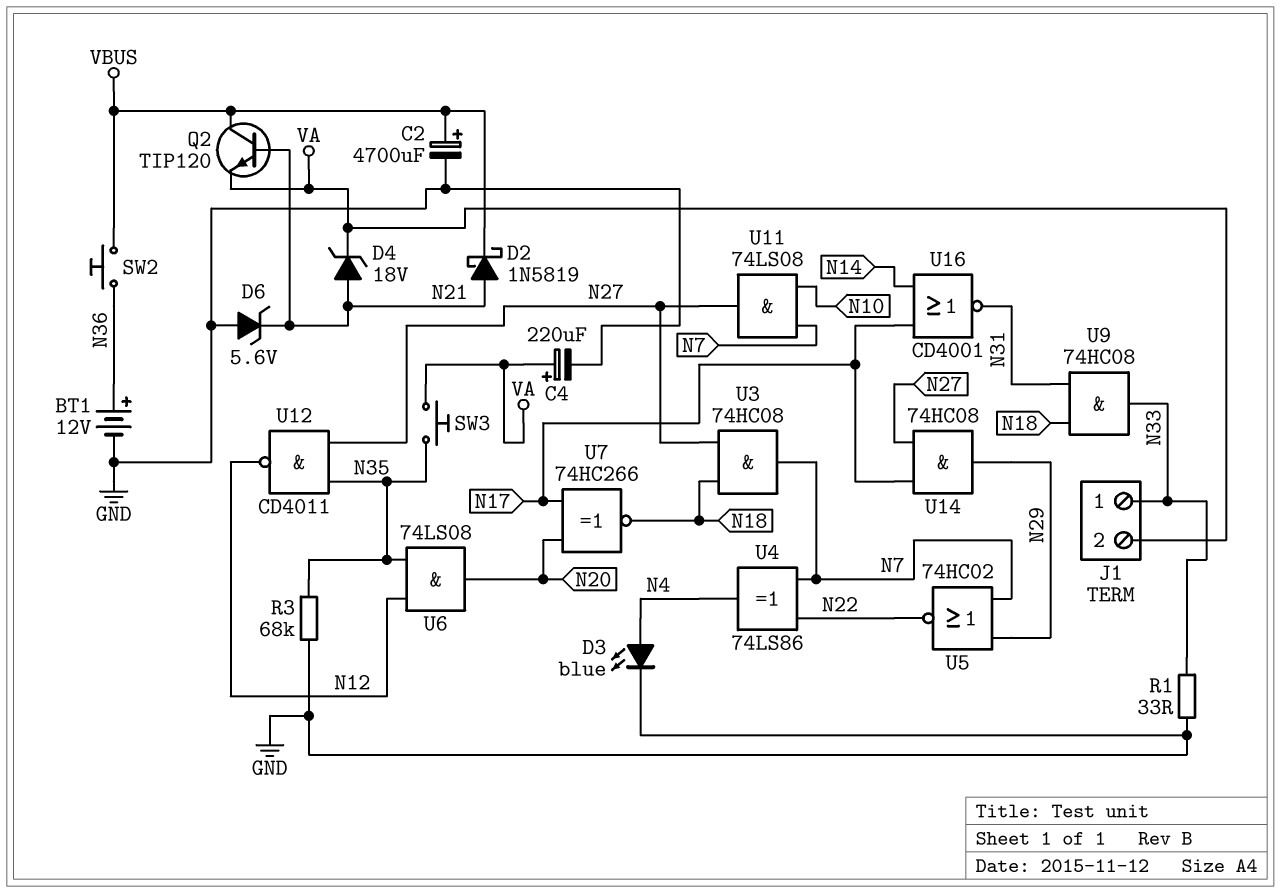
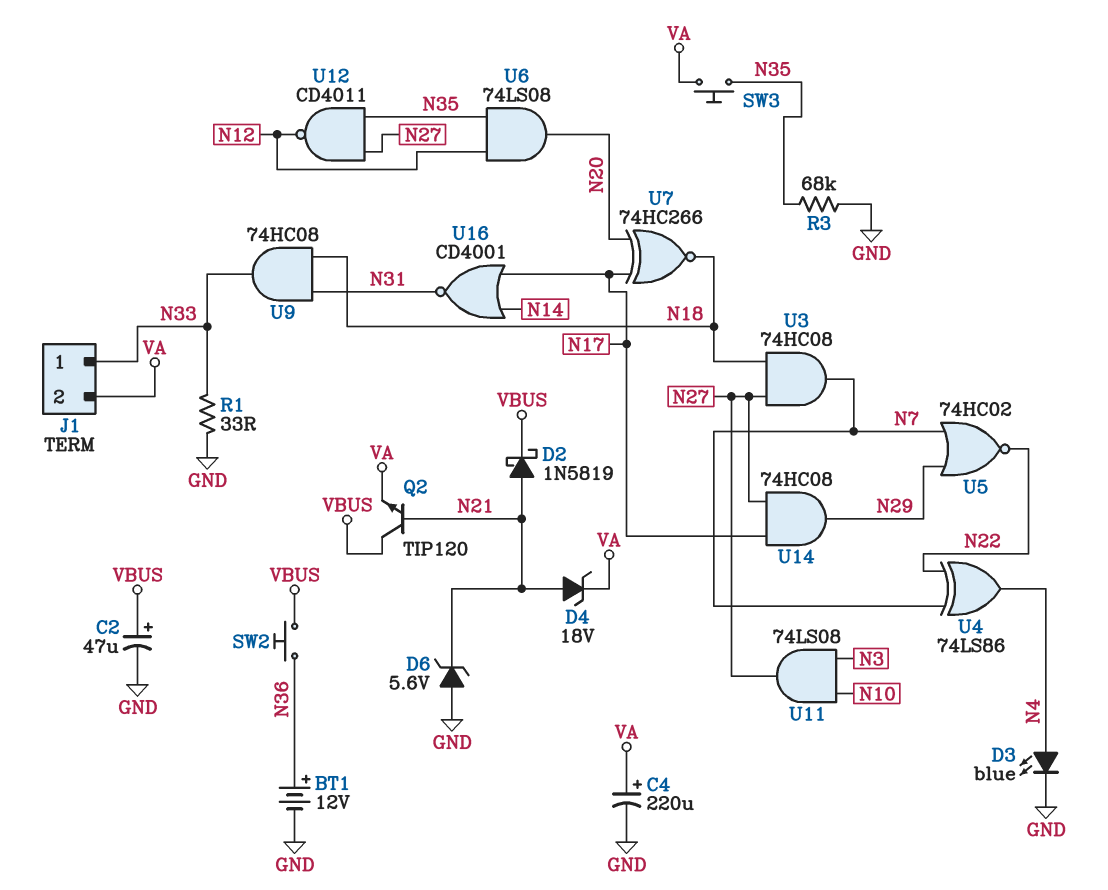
C2: 4700uF (plus VBUS, minus GND) -> 47uF (plus VBUS, minus GND)
U11: AND 74LS08 (in N7, in N10, out N27) -> AND 74LS08 (in N3, in N10, out N27)

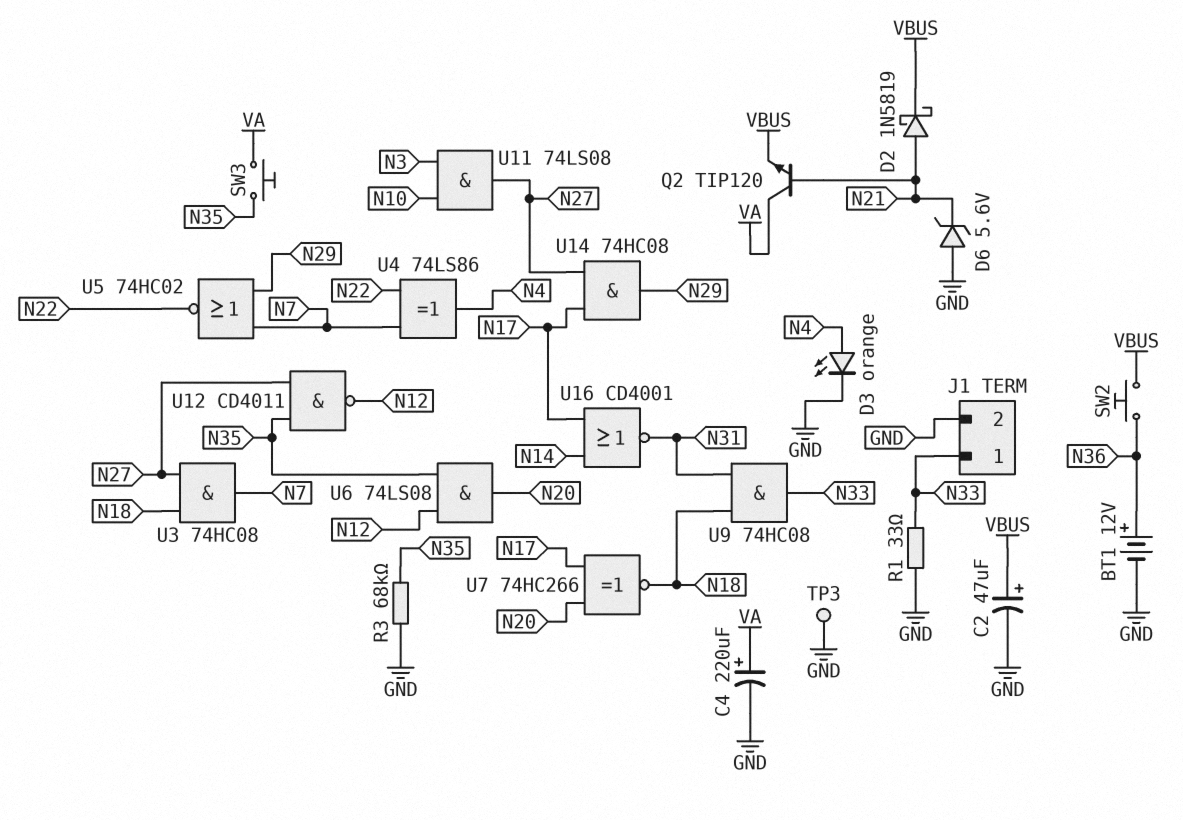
D3: LED blue (A N4, K GND) -> LED orange (A N4, K GND)
D4: zener 18V (A N21, K VA) -> none
J1 pin 2: VA -> GND
Q2: NPN TIP120 (B N21, C VBUS, E VA) -> NPN TIP120 (B N21, C VA, E VBUS)
TP3: none -> test point (GND)

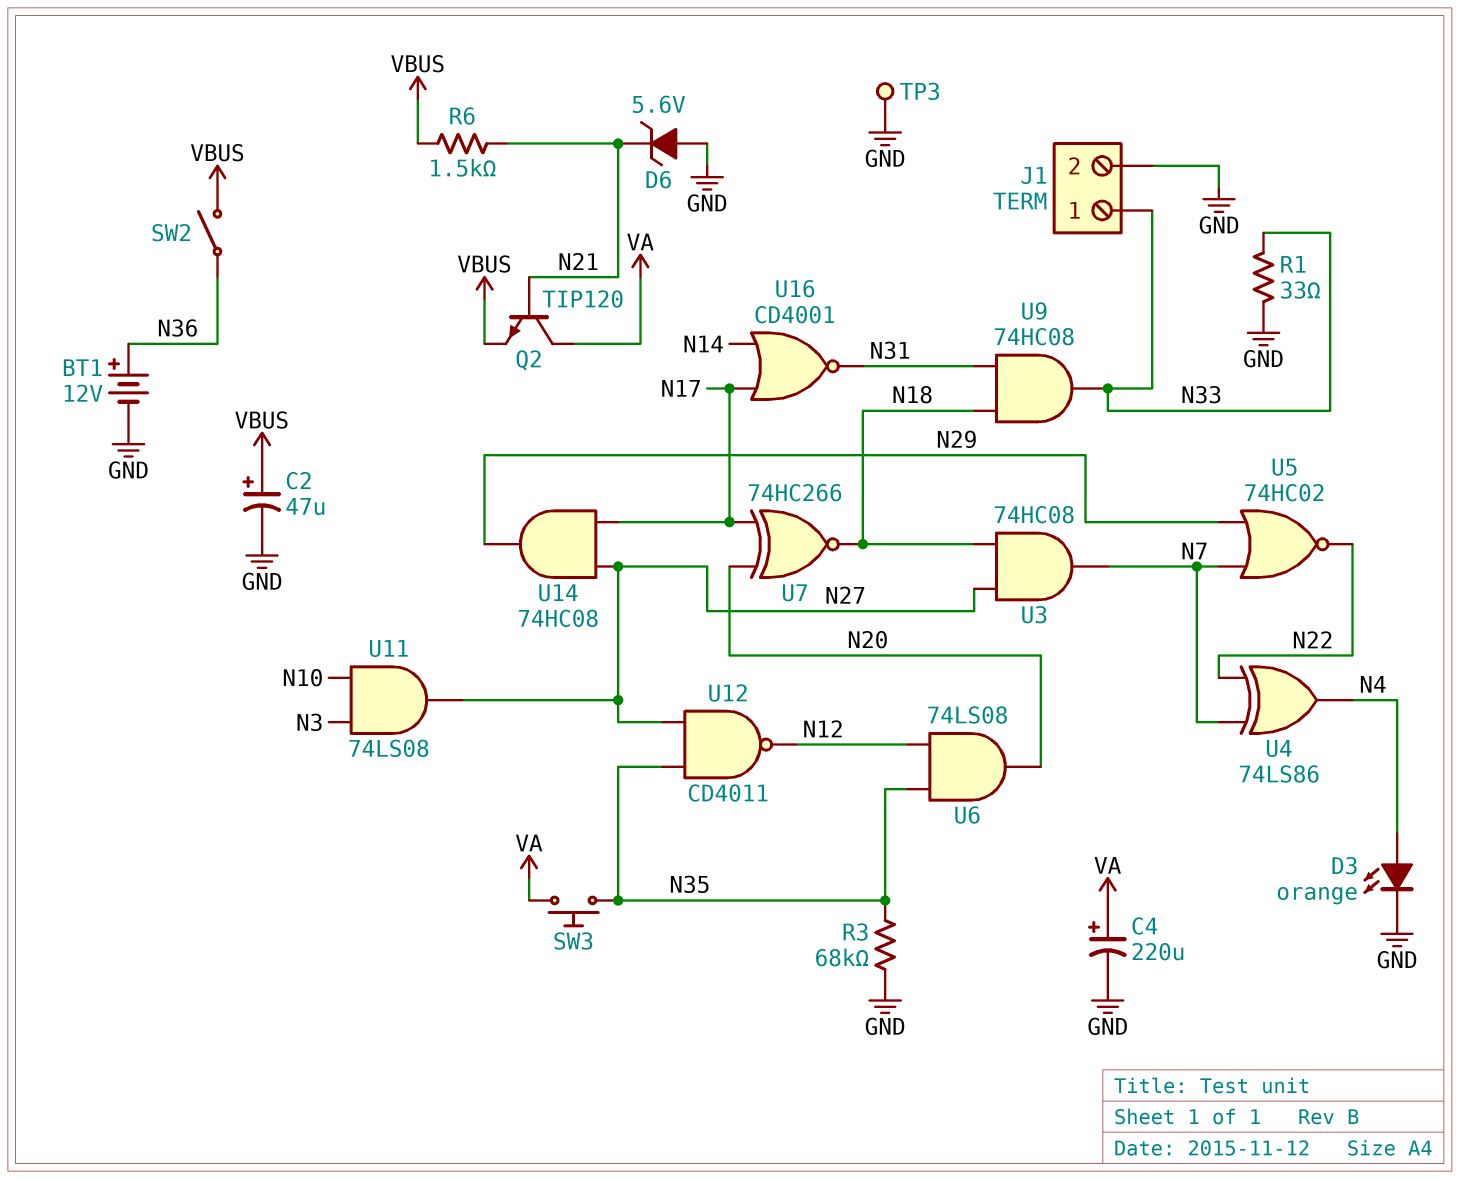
D2: schottky 1N5819 (A N21, K VBUS) -> none
R6: none -> 1.5k (N21, VBUS)
SW2: button (N36, VBUS) -> switch (N36, VBUS)

